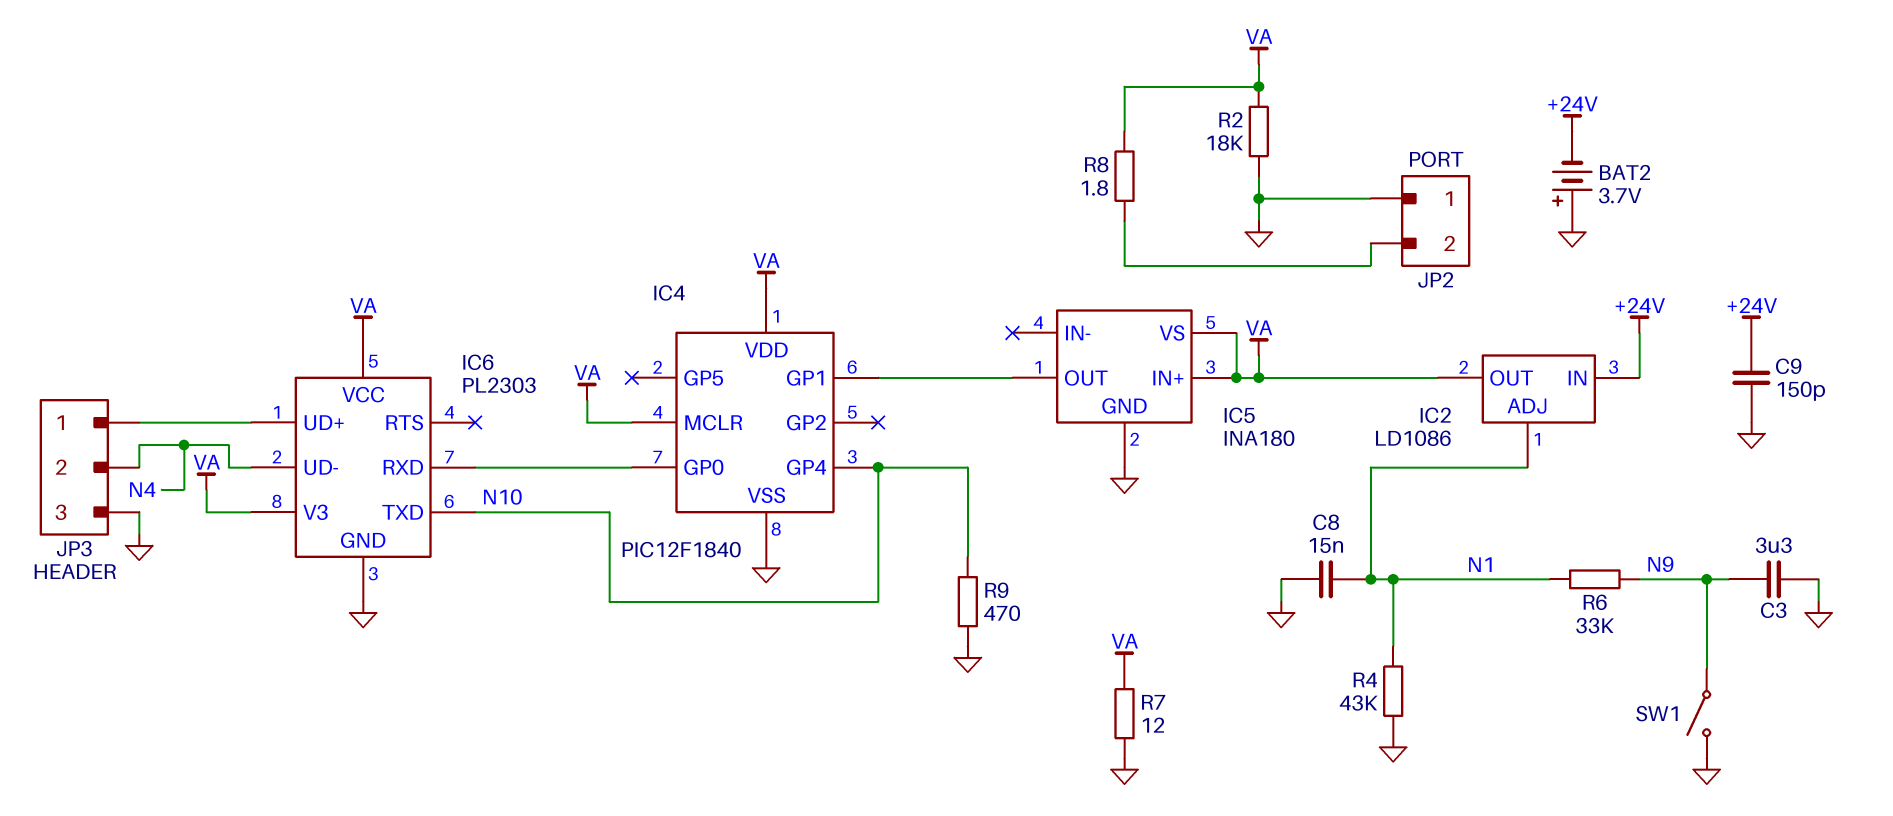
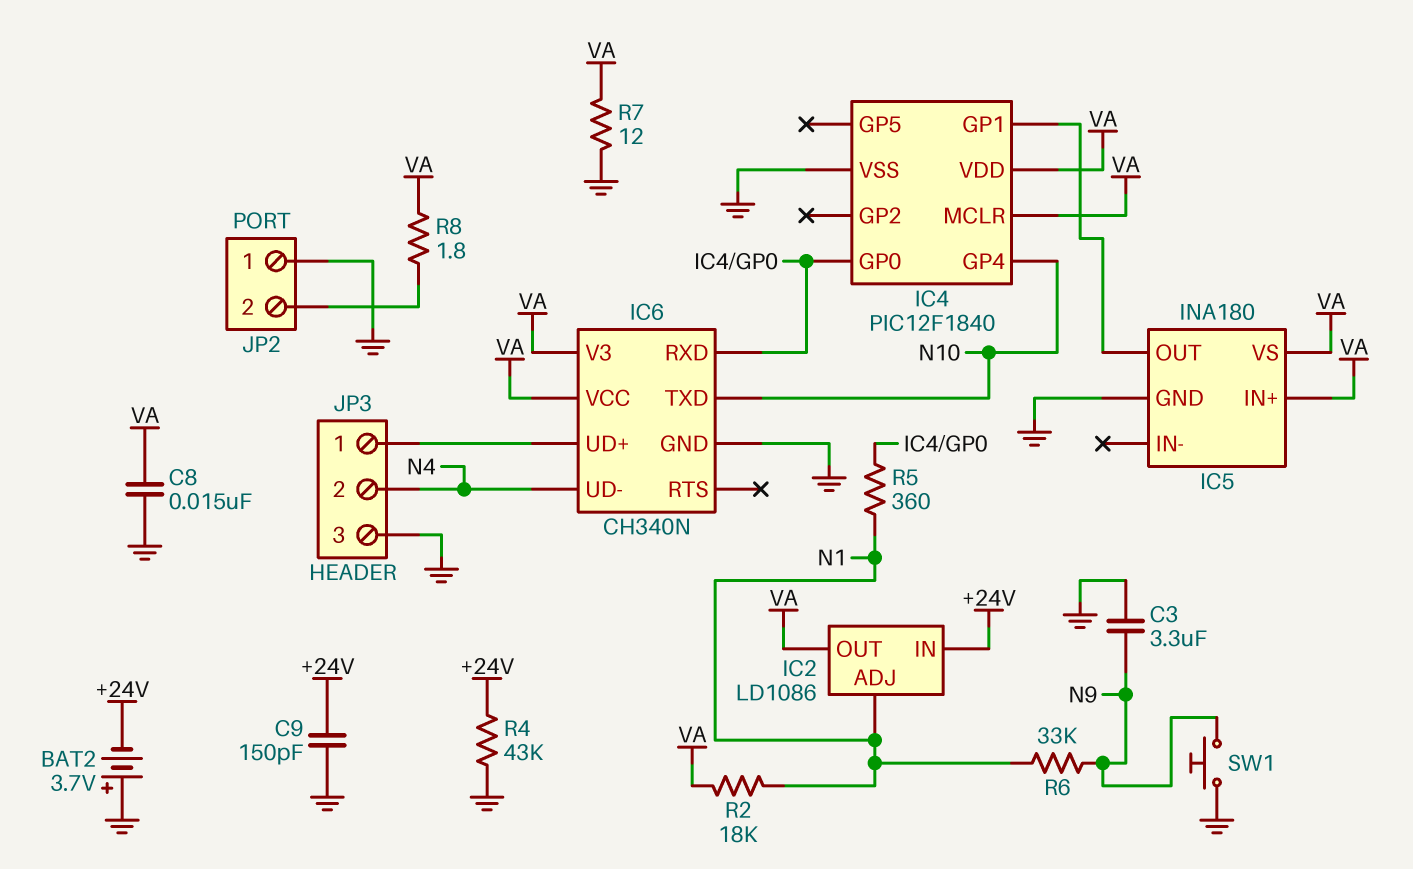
C8: 15nF (GND, N1) -> 15nF (GND, VA)
IC6: PL2303 -> CH340N
R2: 18k (GND, VA) -> 18k (N1, VA)
R4: 43k (GND, N1) -> 43k (+24V, GND)
R5: none -> 360 (IC4/GP0, N1)
R9: 470 (GND, N10) -> none
SW1: switch (GND, N9) -> button (GND, N9)

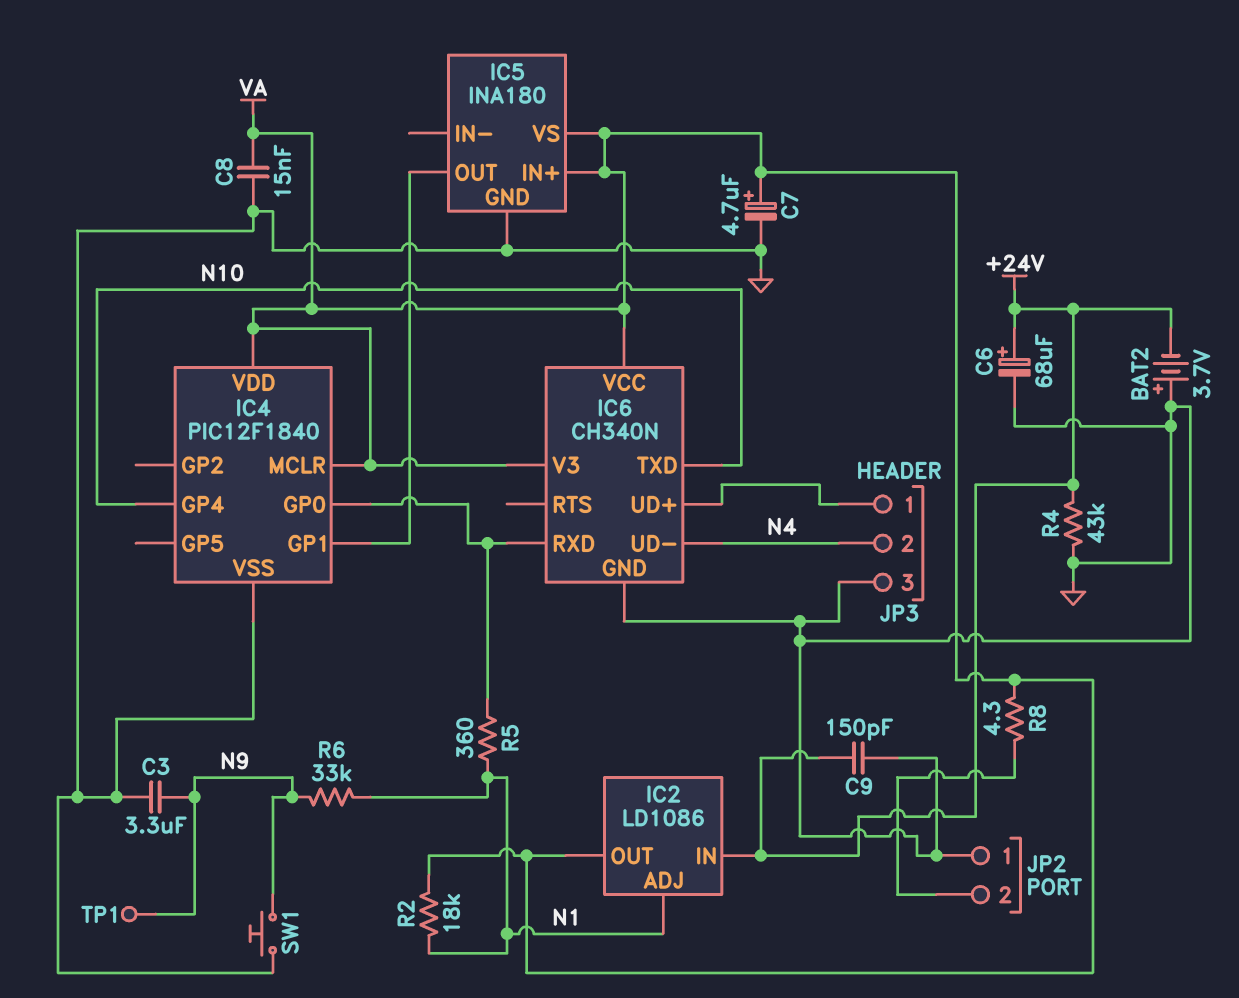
C6: none -> 68uF (plus +24V, minus GND)
C7: none -> 4.7uF (plus VA, minus GND)
R7: 12 (GND, VA) -> none
R8: 1.8 (JP2/2, VA) -> 4.3 (JP2/2, VA)
TP1: none -> test point (N9)

